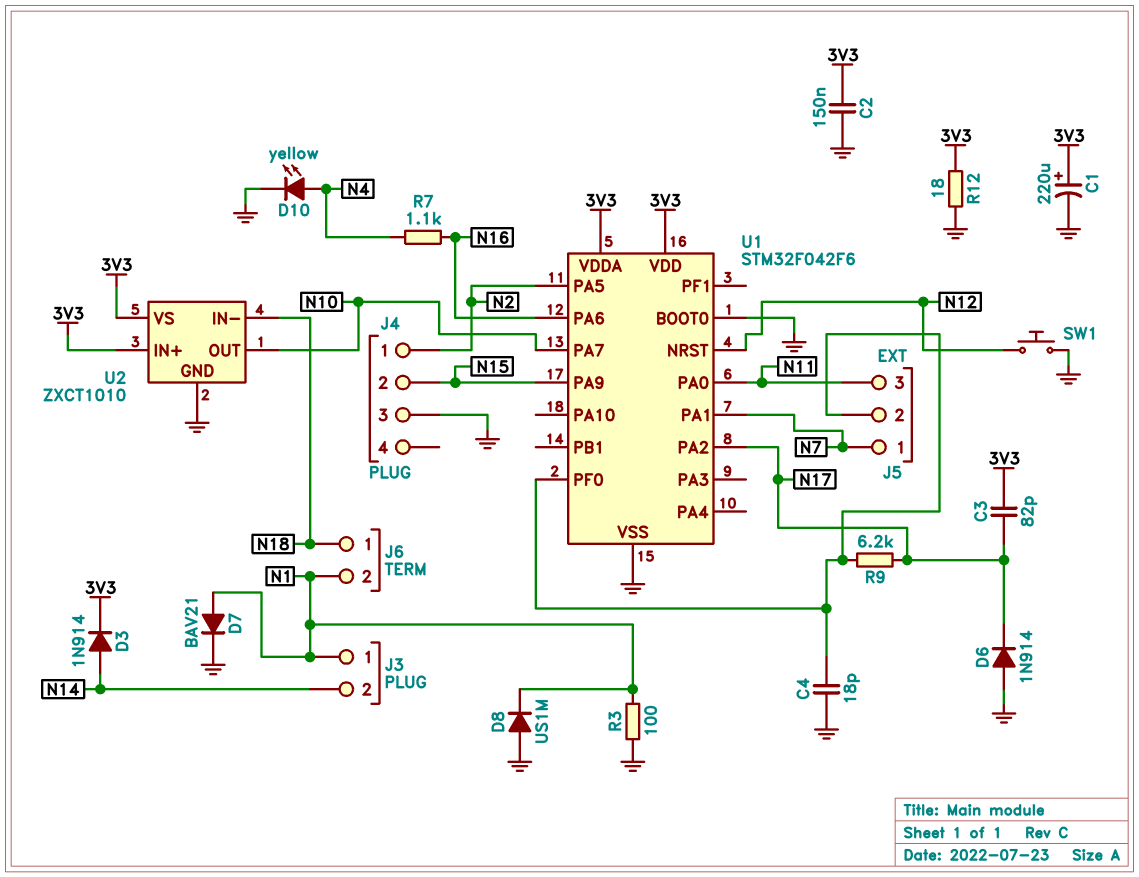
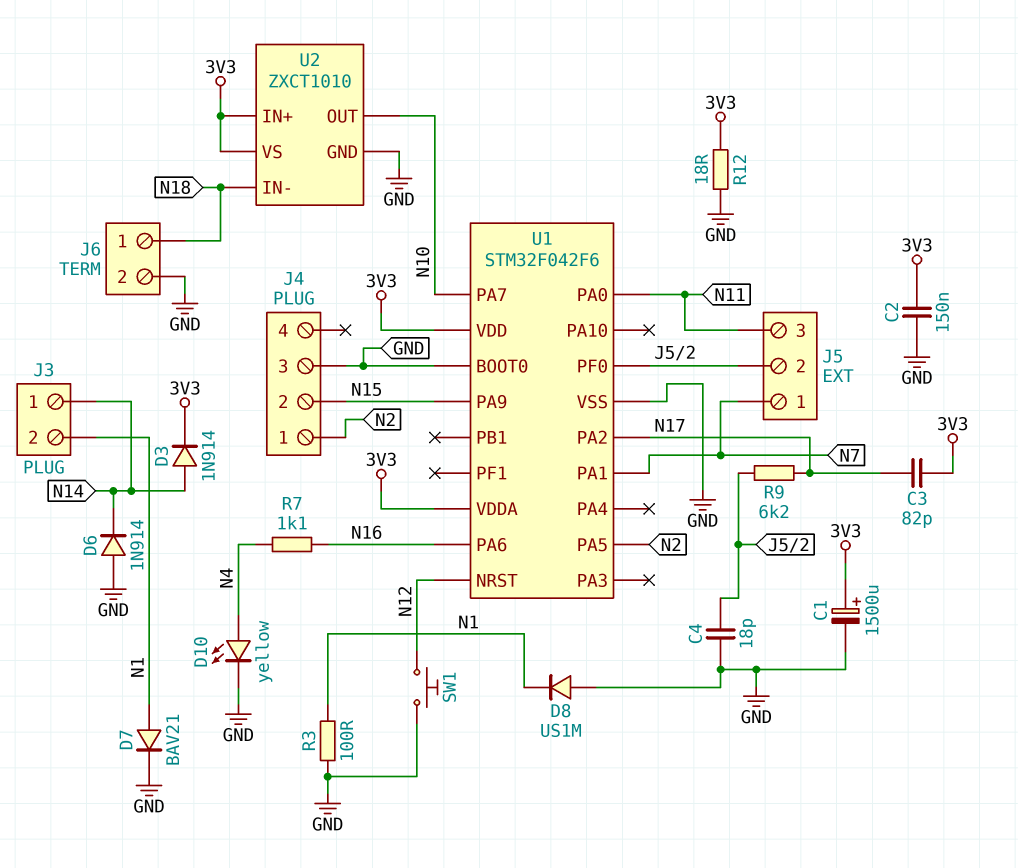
C1: 220uF (plus 3V3, minus GND) -> 1500uF (plus 3V3, minus GND)
D6: diode 1N914 (A GND, K N17) -> diode 1N914 (A GND, K N14)
J3 pin 1: N1 -> N14
J3 pin 2: N14 -> N1
J6 pin 2: N1 -> GND

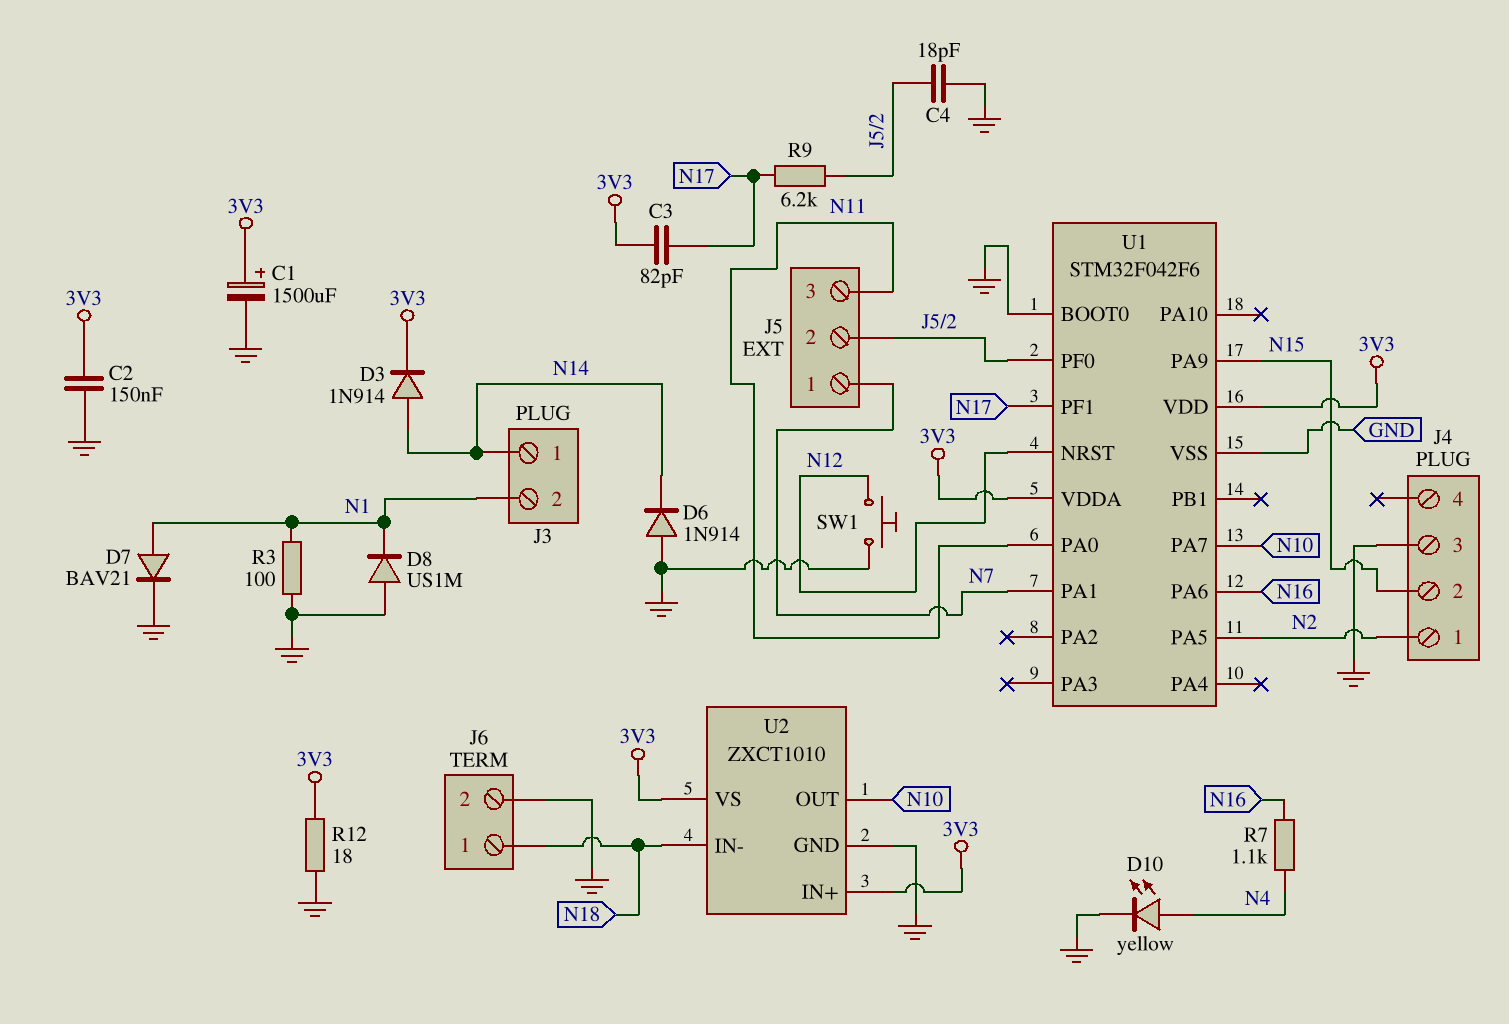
U1 pin PA2: N17 -> none
U1 pin PF1: none -> N17

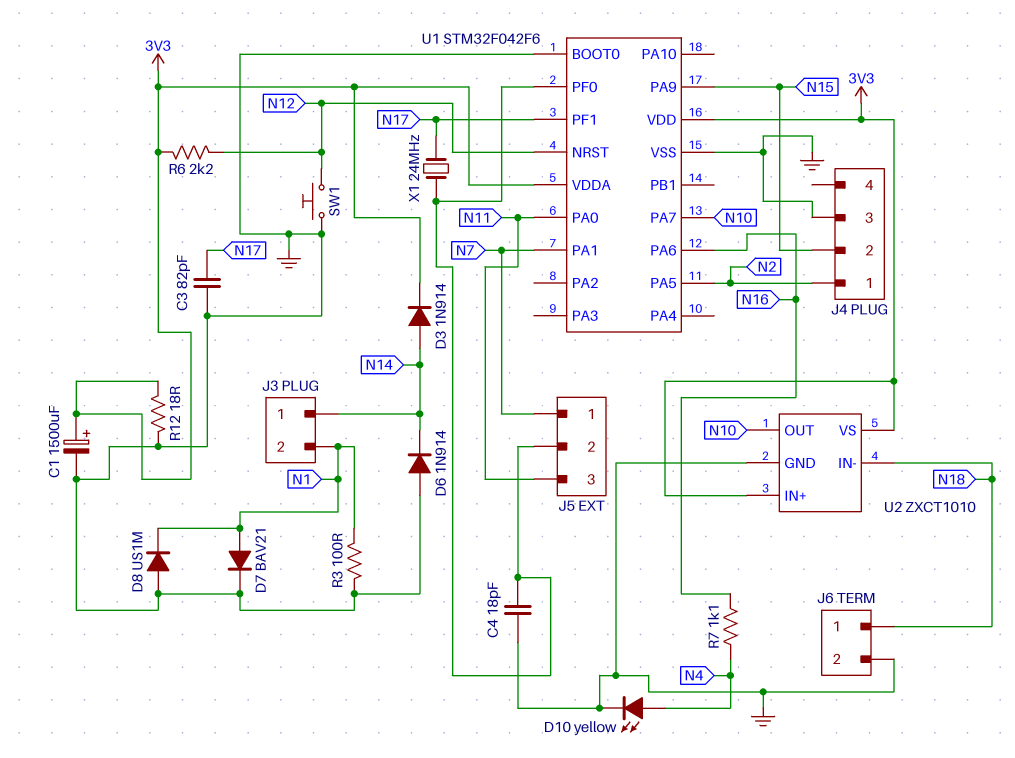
C2: 150nF (3V3, GND) -> none
C3: 82pF (3V3, N17) -> 82pF (GND, N17)
R6: none -> 2.2k (3V3, N12)
R9: 6.2k (J5/2, N17) -> none
X1: none -> 24MHz (J5/2, N17)

